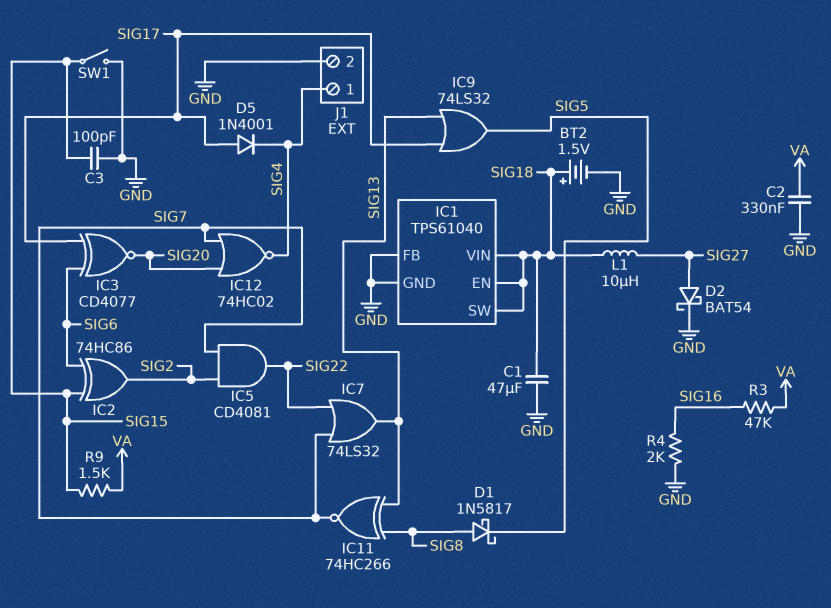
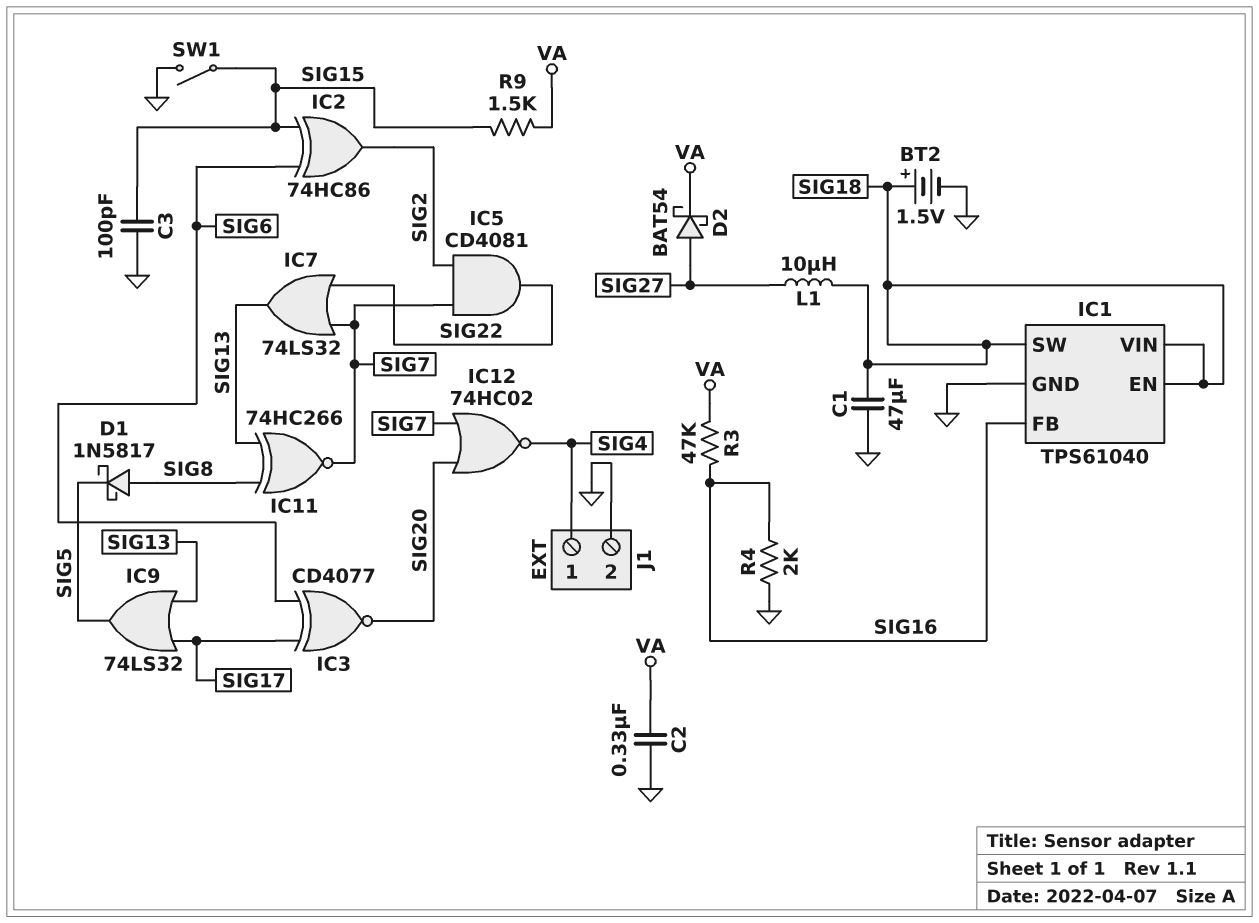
D2: schottky BAT54 (A SIG27, K GND) -> schottky BAT54 (A SIG27, K VA)
D5: diode 1N4001 (A SIG17, K SIG4) -> none
IC1 pin FB: GND -> SIG16

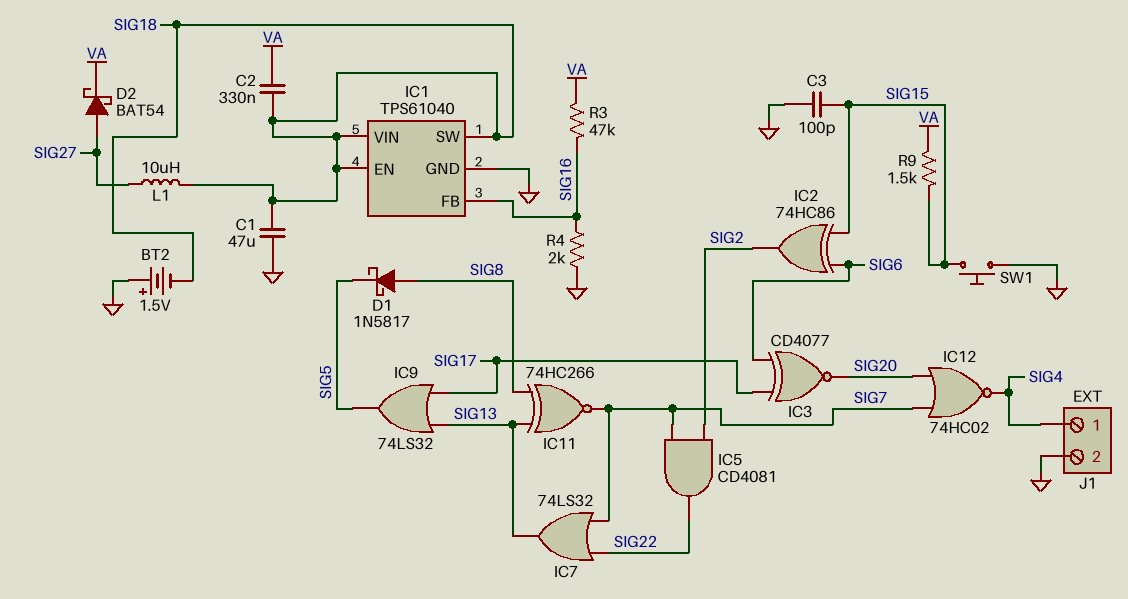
BT2: 1.5V (plus SIG18, minus GND) -> 1.5V (plus GND, minus SIG18)
C2: 330nF (GND, VA) -> 330nF (SIG18, VA)
SW1: switch (GND, SIG15) -> button (GND, SIG15)

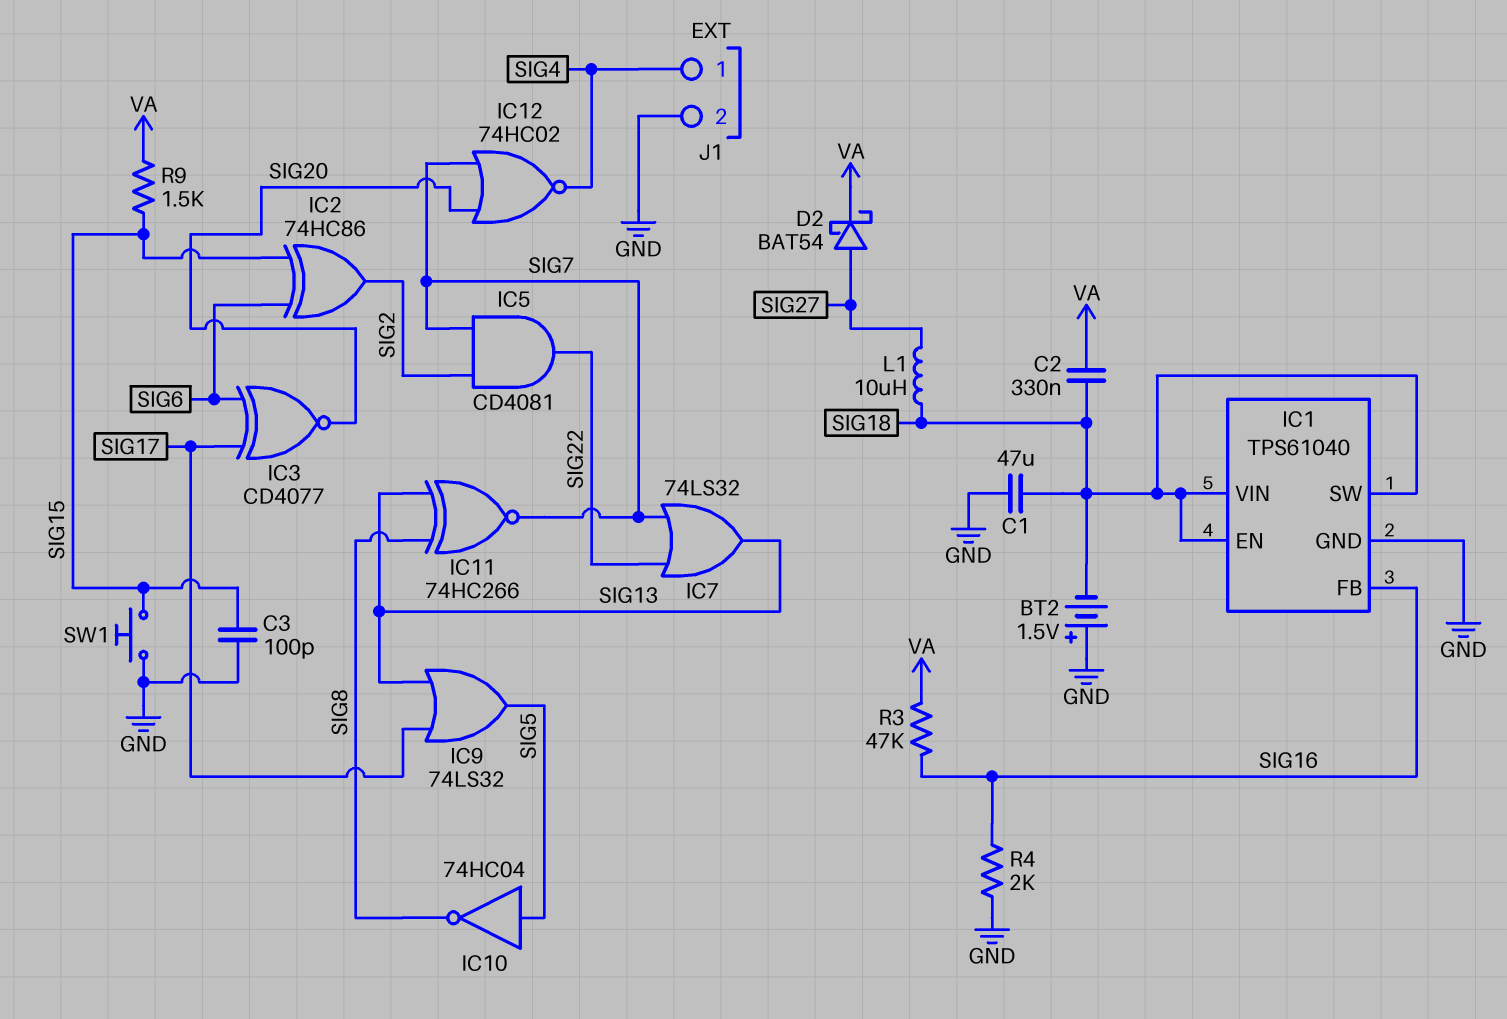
D1: schottky 1N5817 (A SIG8, K SIG5) -> none
IC10: none -> NOT 74HC04 (in SIG5, out SIG8)

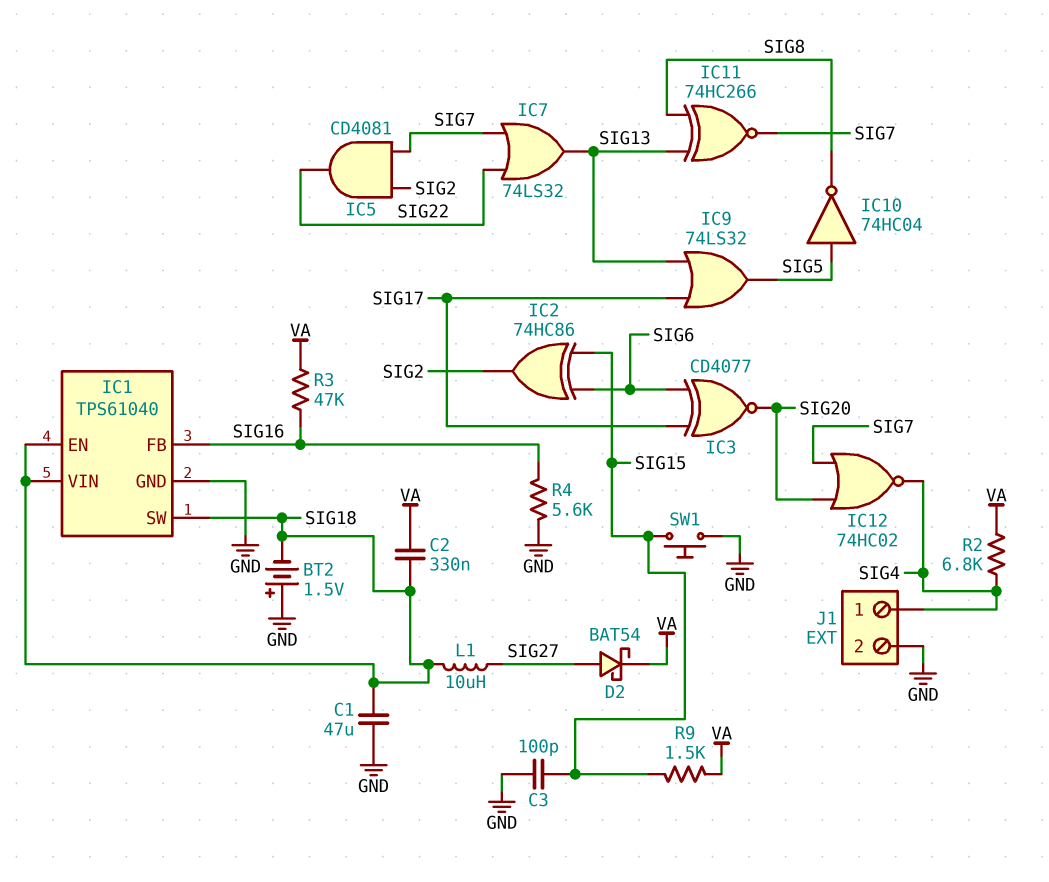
R2: none -> 6.8k (SIG4, VA)
R4: 2k (GND, SIG16) -> 5.6k (GND, SIG16)

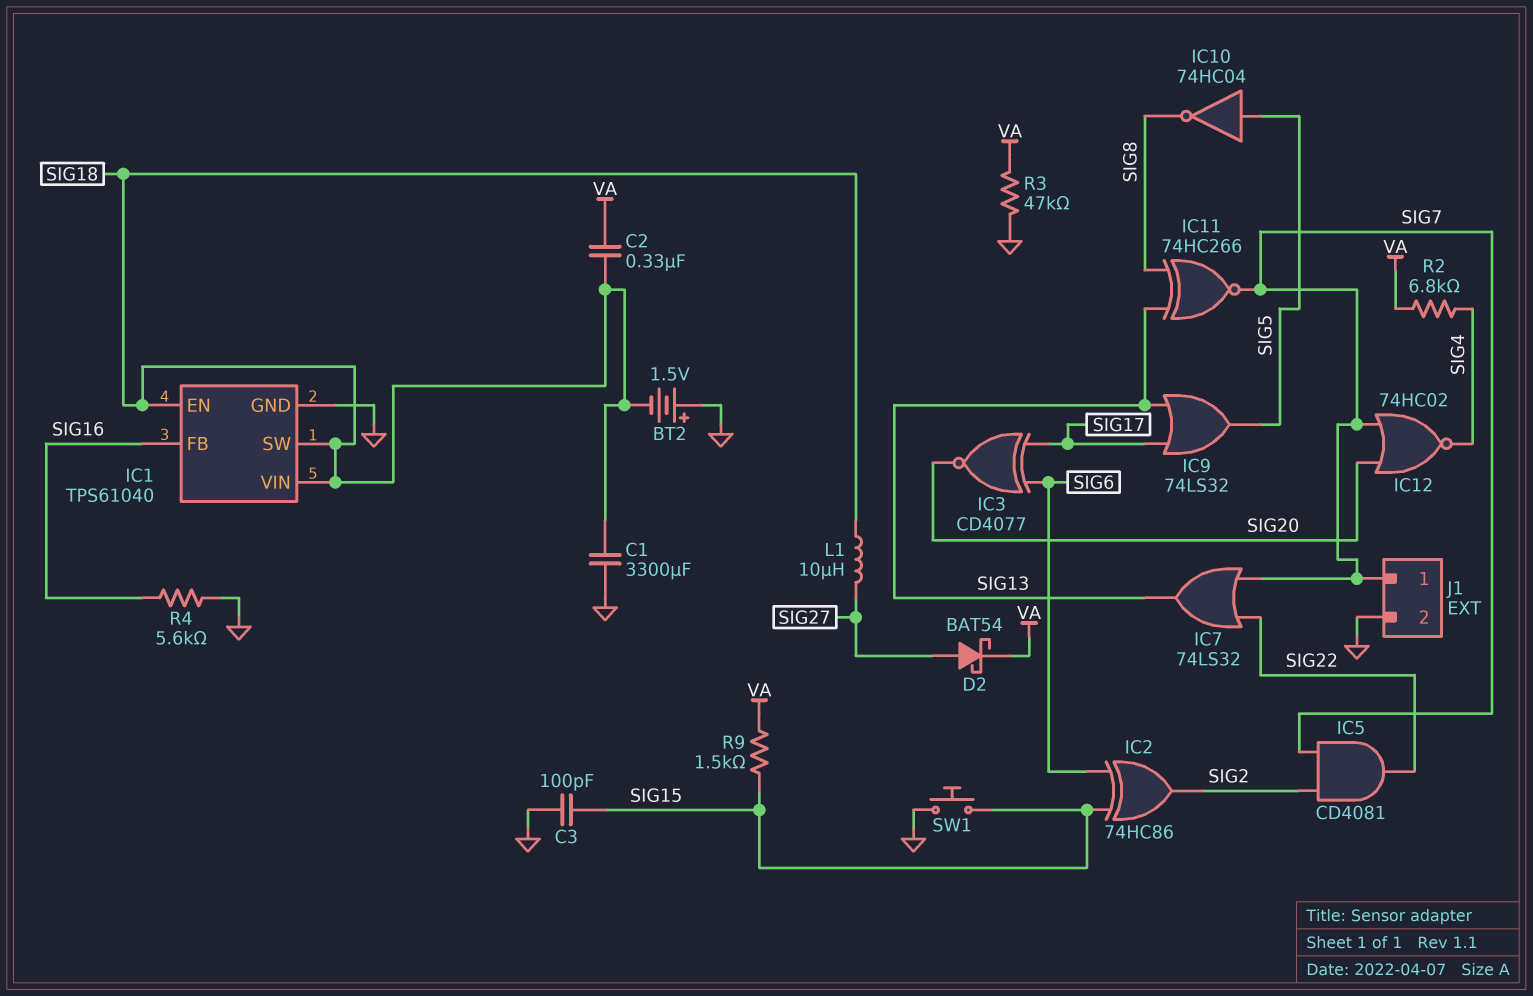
C1: 47uF (GND, SIG18) -> 3300uF (GND, SIG18)
J1 pin 1: SIG4 -> SIG7
R3: 47k (SIG16, VA) -> 47k (GND, VA)

